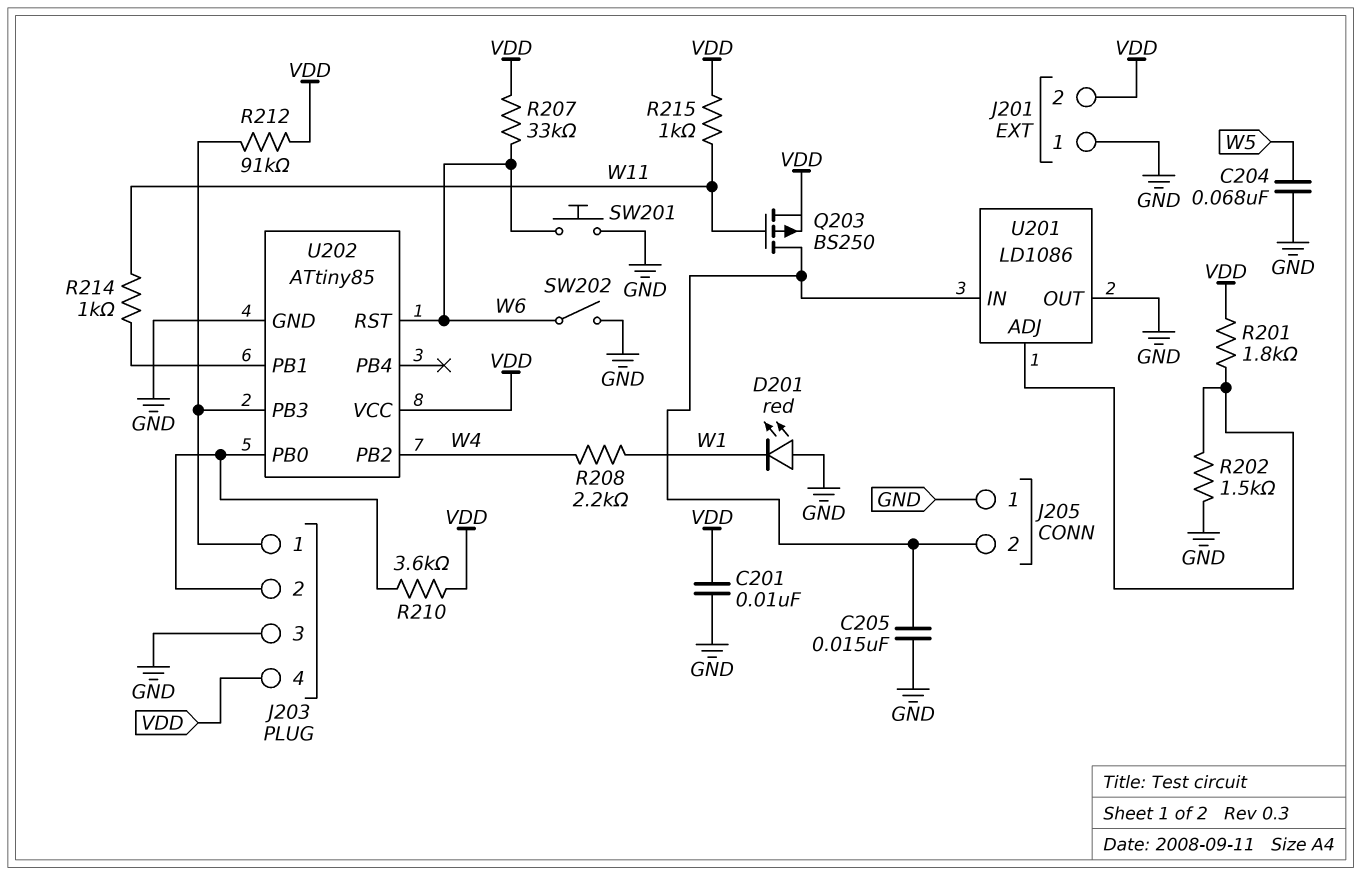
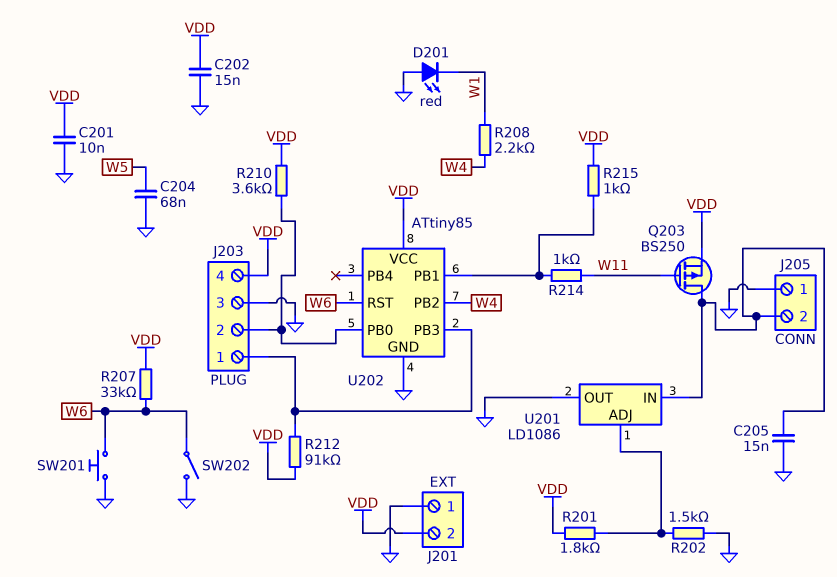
C202: none -> 15nF (GND, VDD)
R215: 1k (VDD, W11) -> 1k (U202/PB1, VDD)

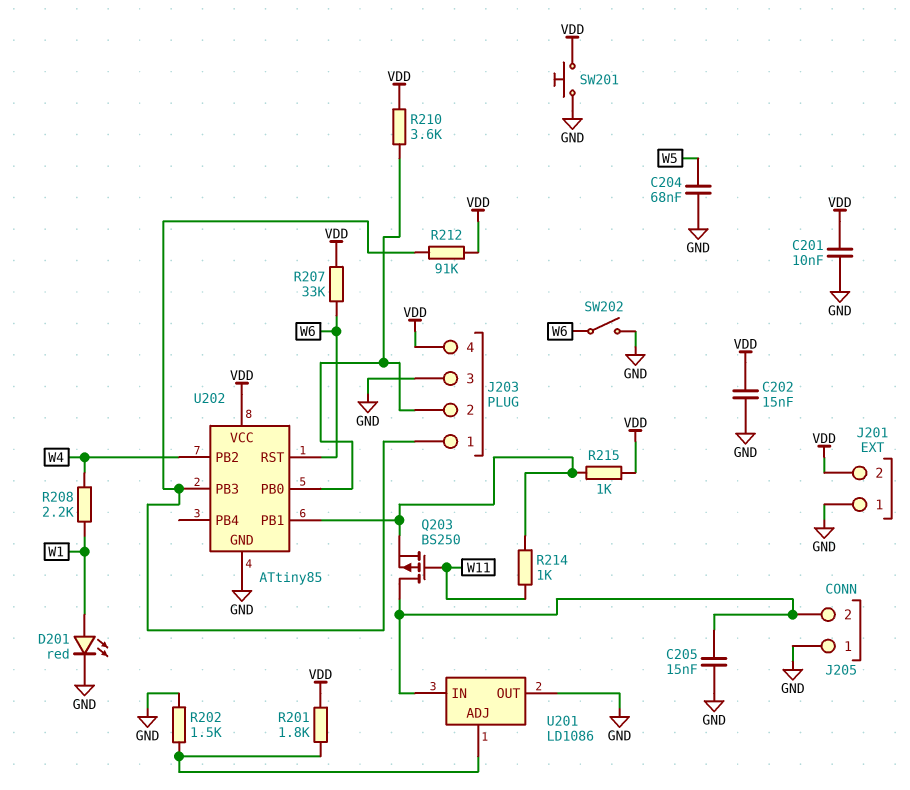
D201: LED red (A GND, K W1) -> LED red (A W1, K GND)
Q203: PMOS BS250 (G W11, D J205/2, S VDD) -> PMOS BS250 (G W11, D J205/2, S U202/PB1)
SW201: button (GND, W6) -> button (GND, VDD)

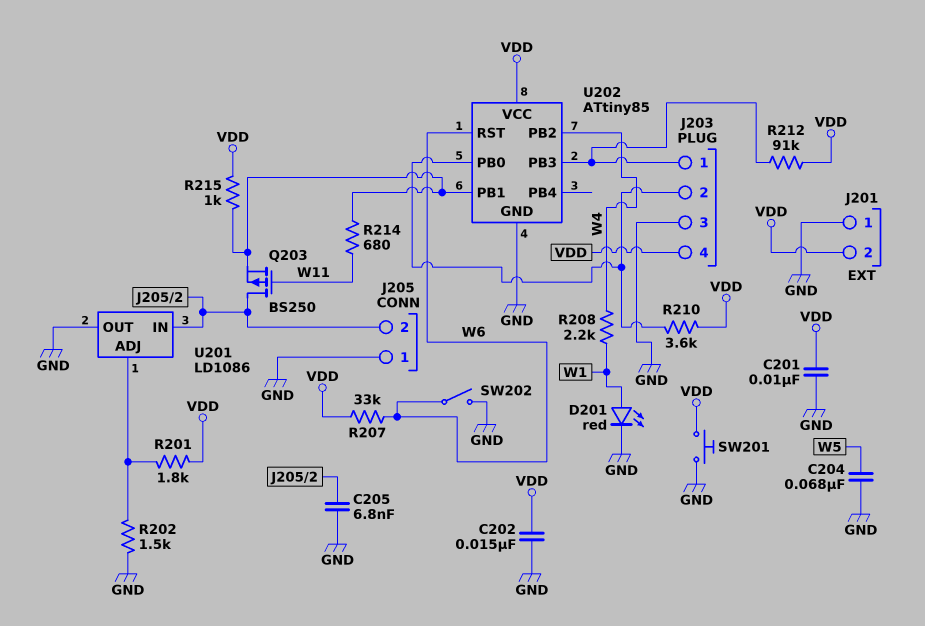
C205: 15nF (GND, J205/2) -> 6.8nF (GND, J205/2)
R214: 1k (U202/PB1, W11) -> 680 (U202/PB1, W11)

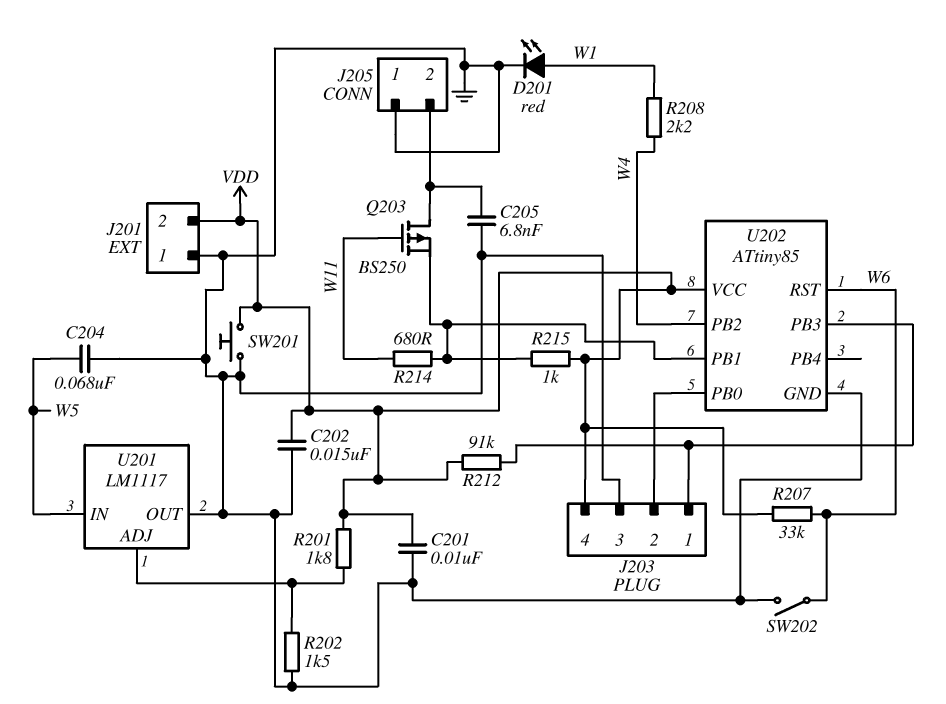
R210: 3.6k (J203/2, VDD) -> none
U201: LD1086 -> LM1117
U201 pin IN: J205/2 -> W5

